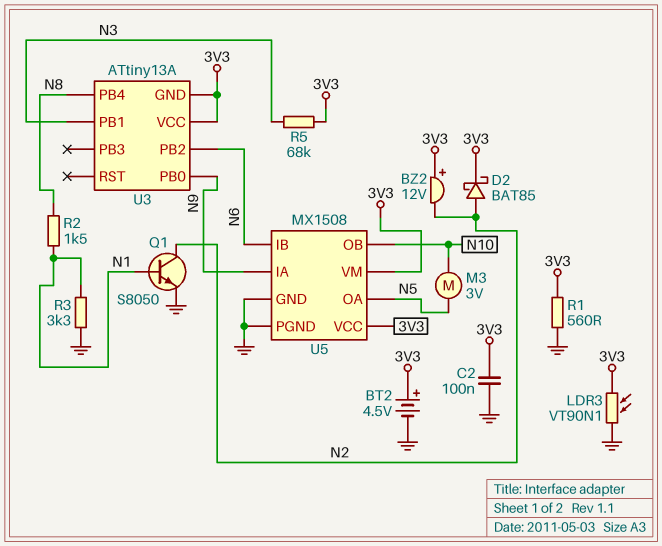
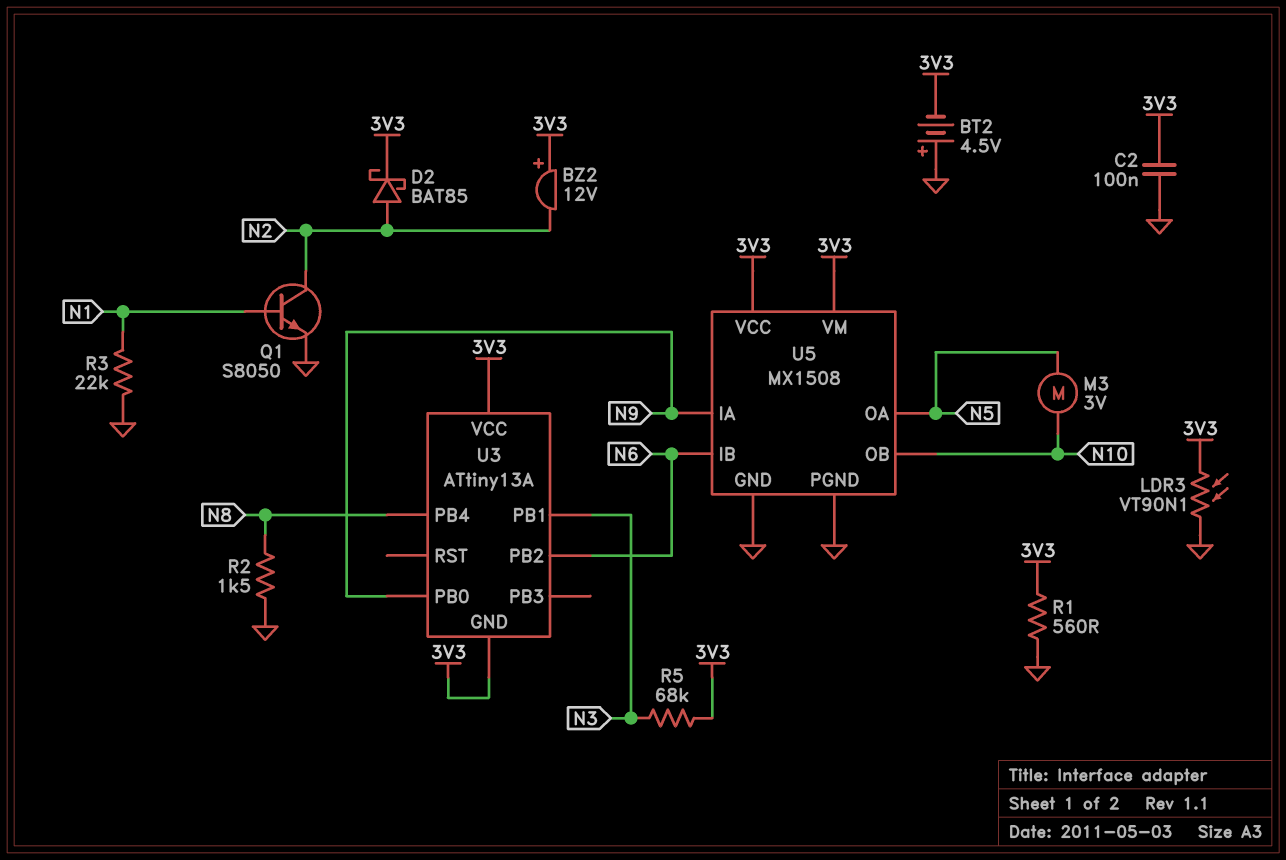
BT2: 4.5V (plus 3V3, minus GND) -> 4.5V (plus GND, minus 3V3)
R2: 1.5k (N1, N8) -> 1.5k (GND, N8)
R3: 3.3k (GND, N1) -> 22k (GND, N1)

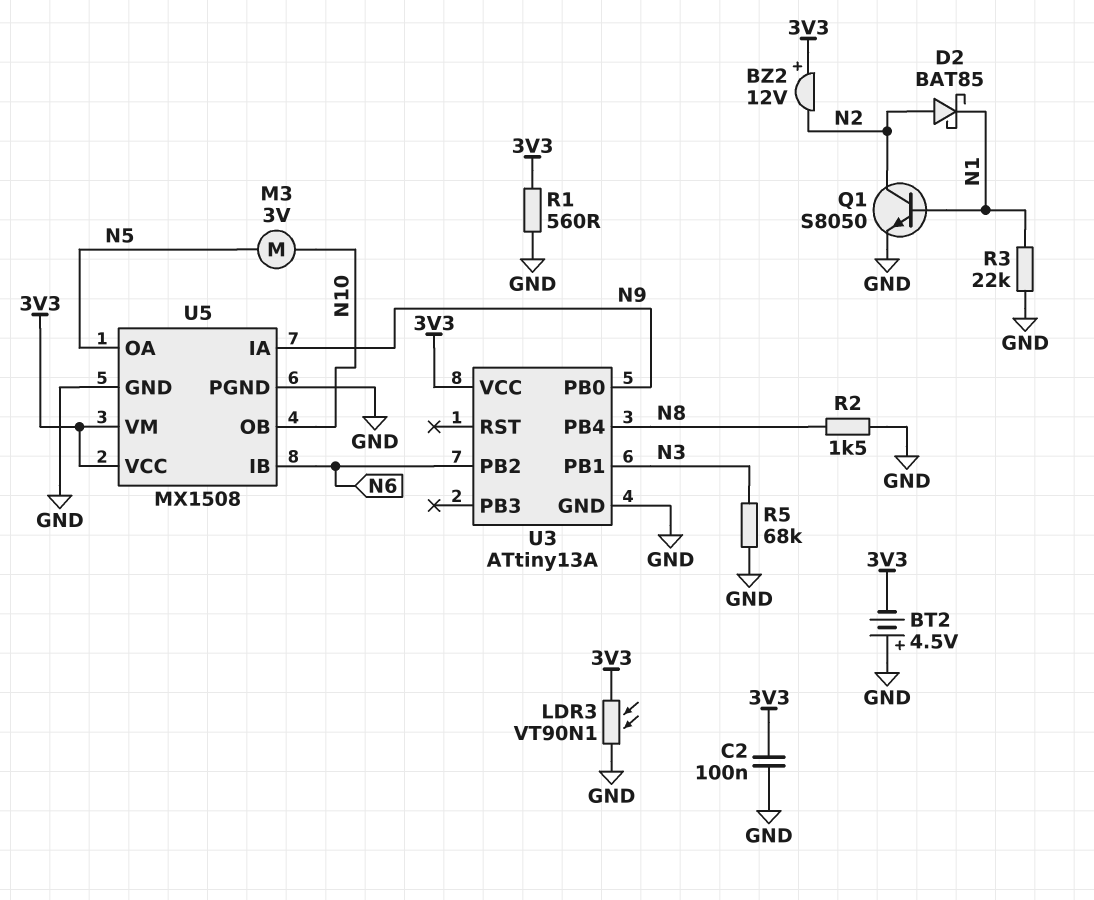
D2: schottky BAT85 (A N2, K 3V3) -> schottky BAT85 (A N2, K N1)
R5: 68k (3V3, N3) -> 68k (GND, N3)
U3 pin GND: 3V3 -> GND

